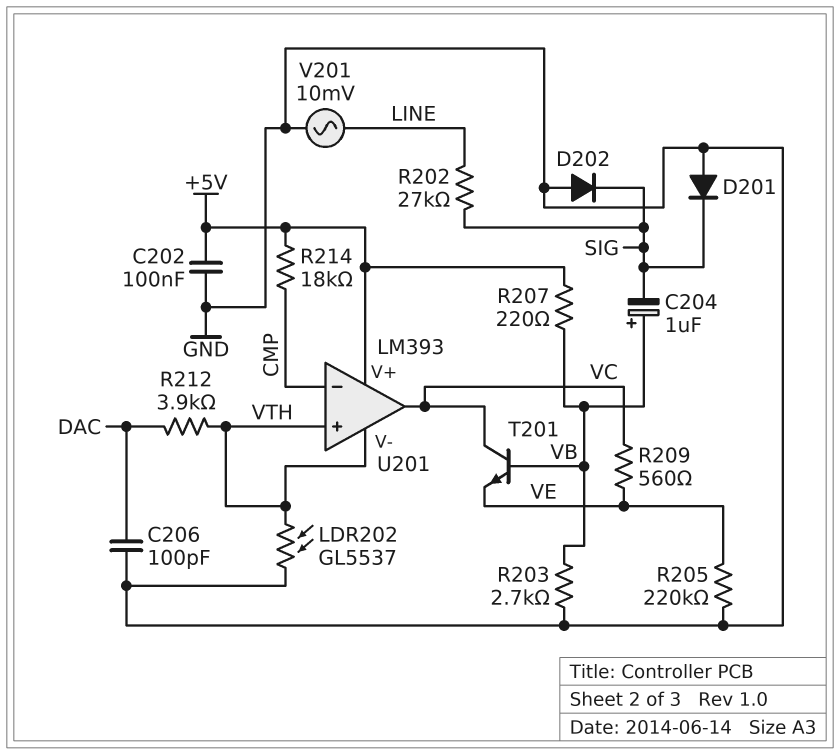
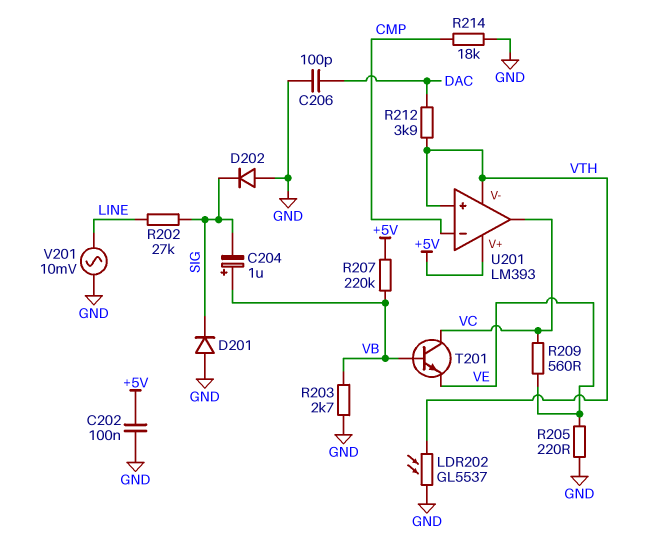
R205: 220k (GND, VE) -> 220 (GND, VE)
R207: 220 (+5V, VB) -> 220k (+5V, VB)
R214: 18k (+5V, CMP) -> 18k (CMP, GND)

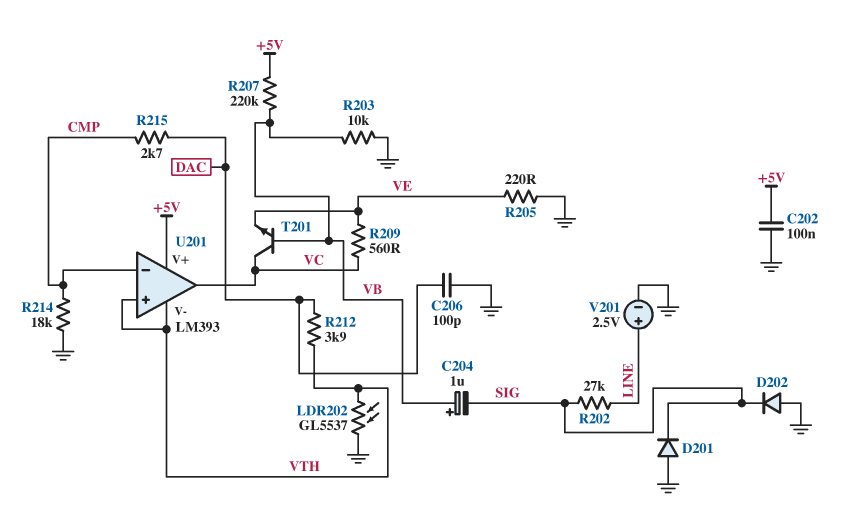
R203: 2.7k (GND, VB) -> 10k (GND, VB)
R215: none -> 2.7k (CMP, DAC)
V201: AC 10mV (GND, LINE) -> 2.5V (plus LINE, minus GND)

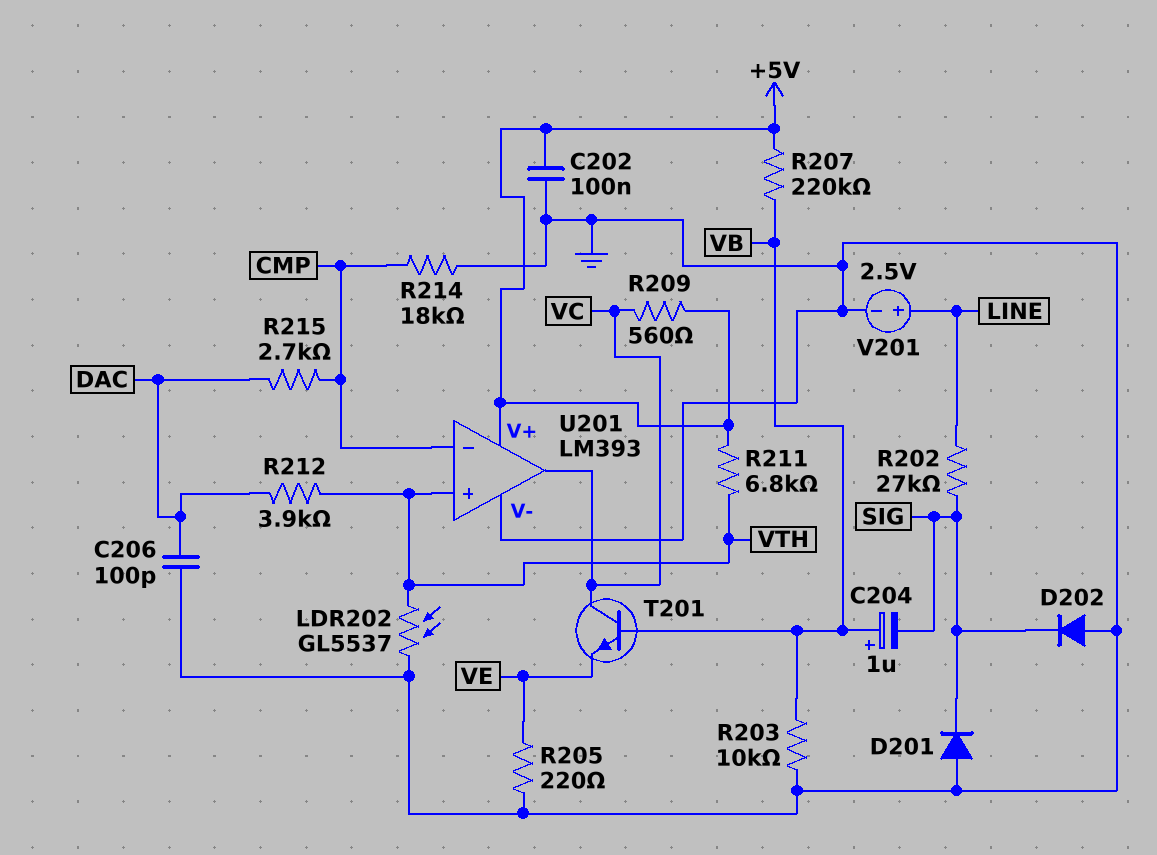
R209: 560 (VC, VE) -> 560 (+5V, VC)
R211: none -> 6.8k (+5V, VTH)
U201 pin V-: VTH -> GND

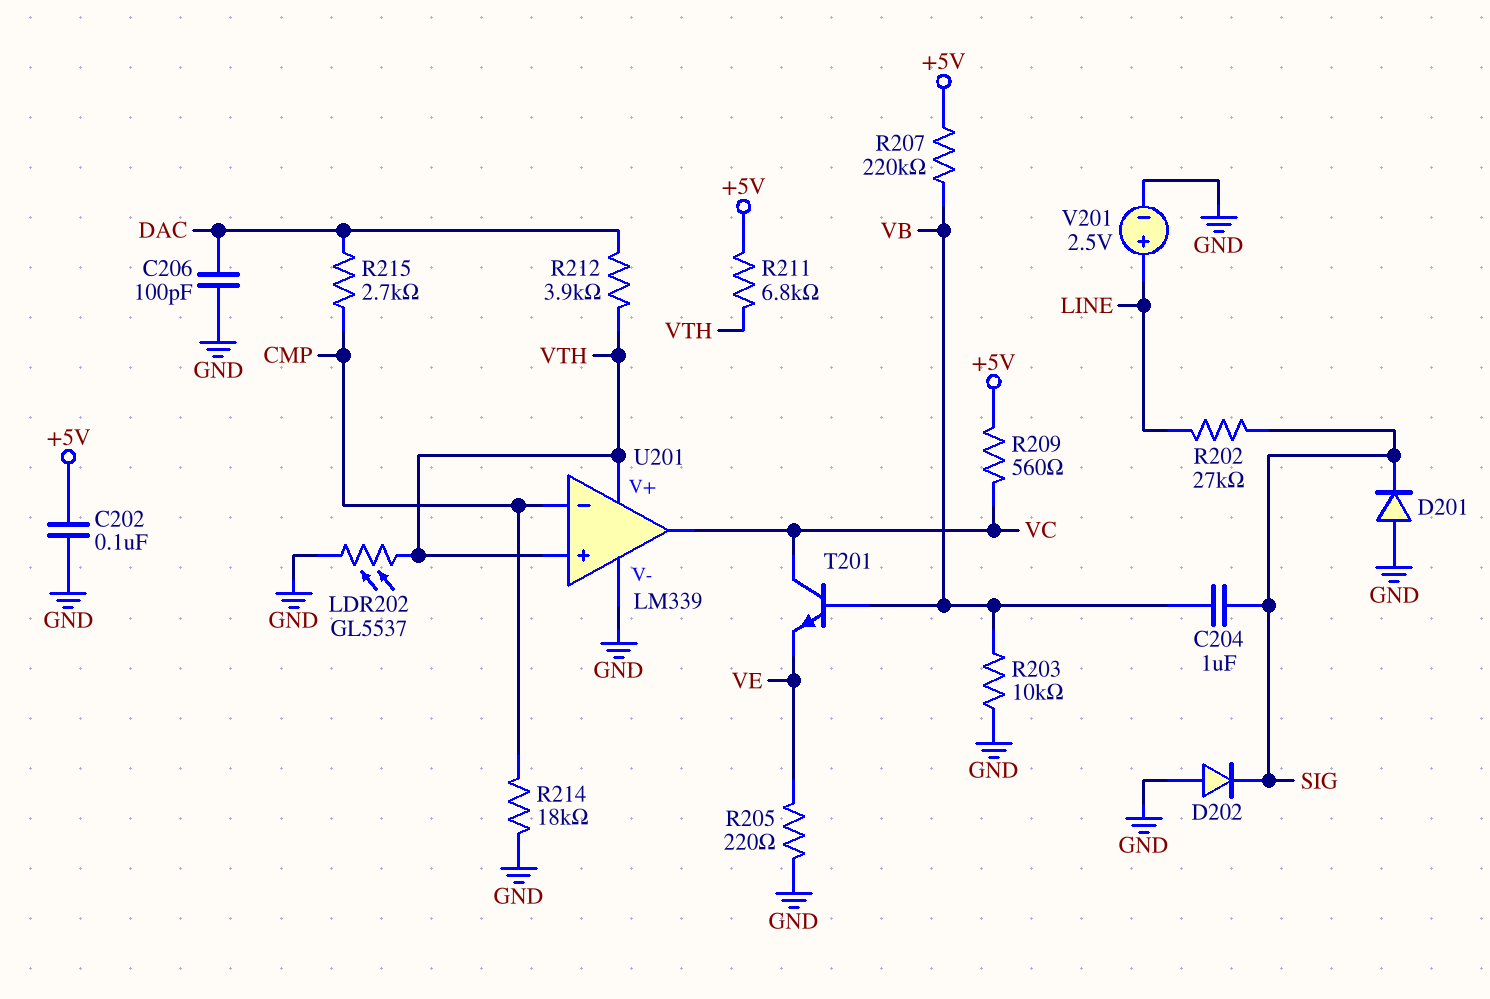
C204: 1uF (plus VB, minus SIG) -> 1uF (SIG, VB)
U201: LM393 -> LM339
U201 pin V+: +5V -> VTH

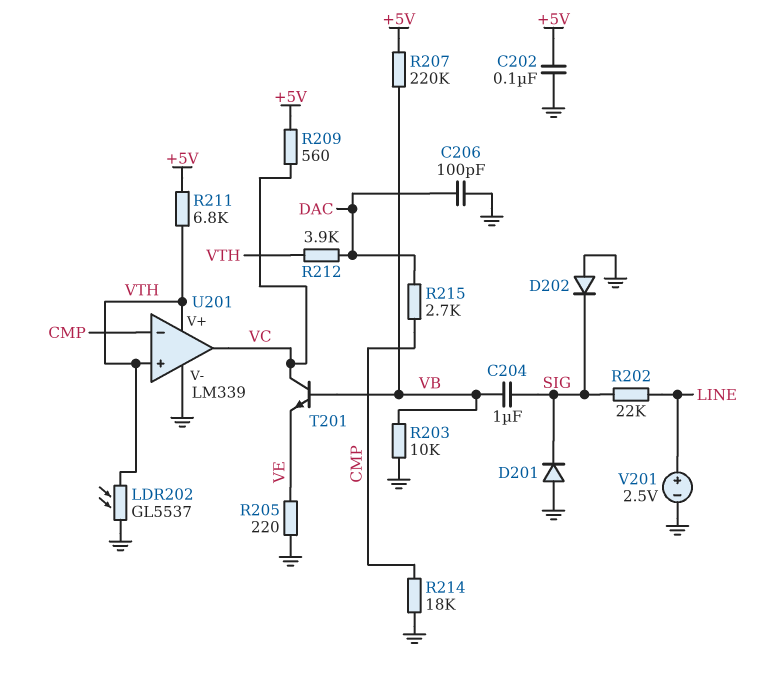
R202: 27k (LINE, SIG) -> 22k (LINE, SIG)

